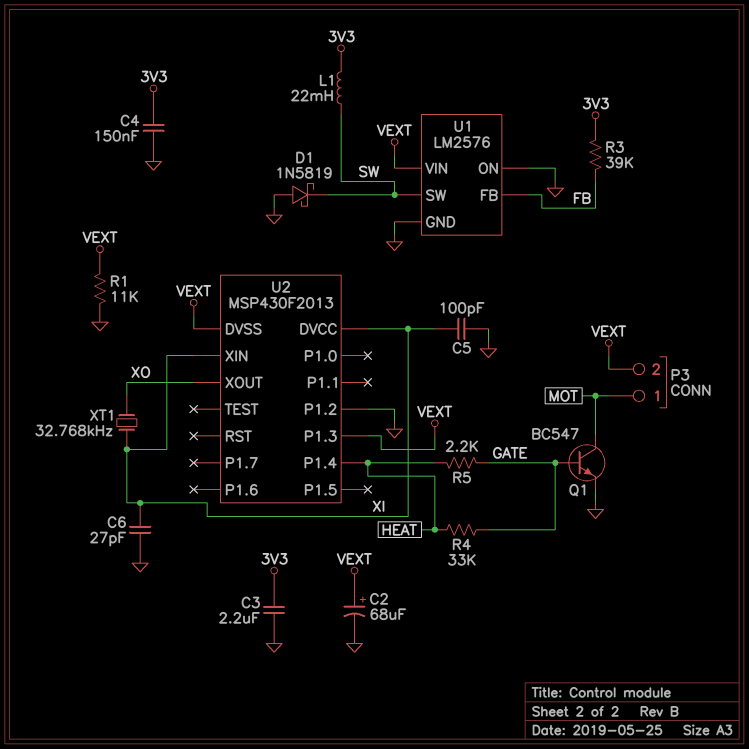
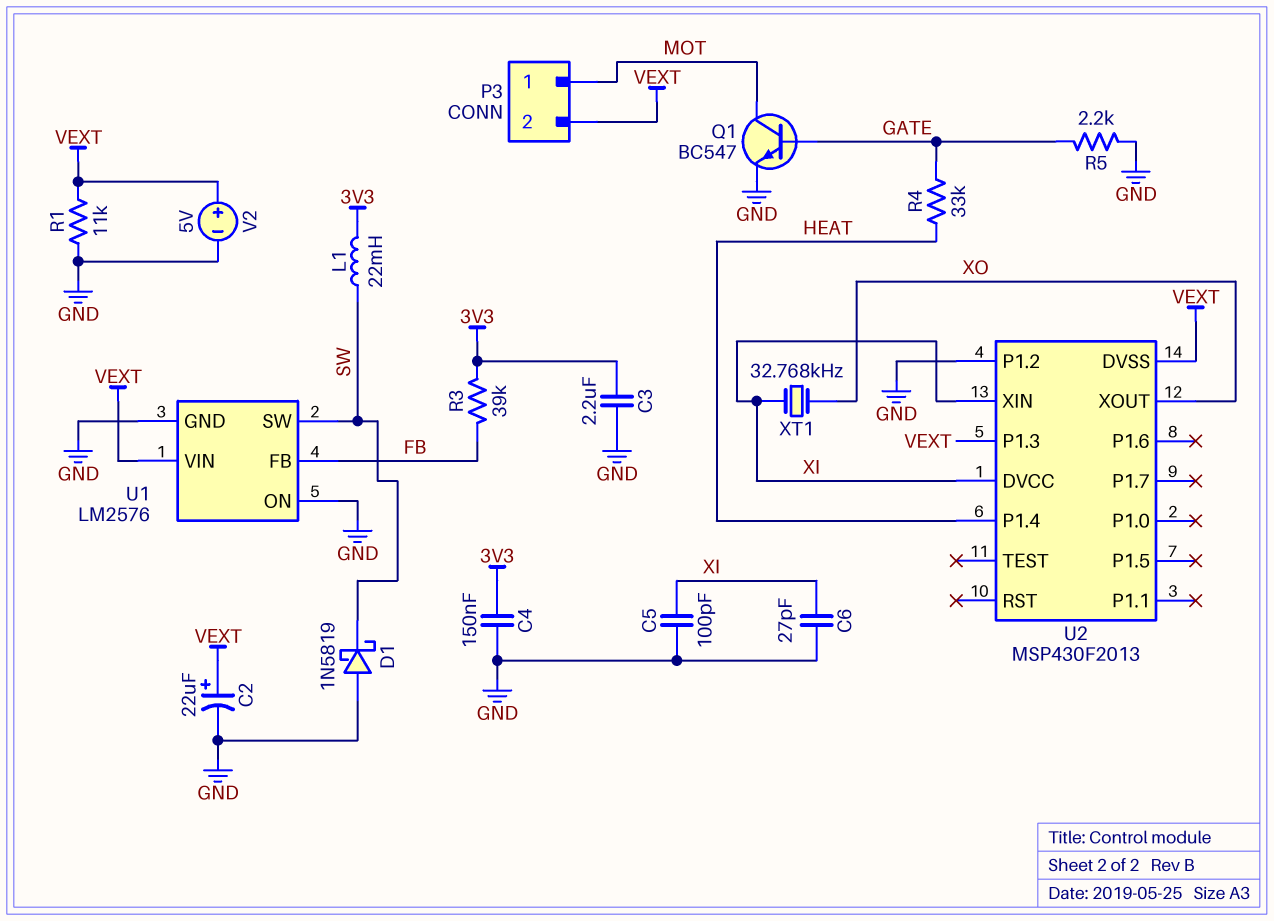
C2: 68uF (plus VEXT, minus GND) -> 22uF (plus VEXT, minus GND)
R5: 2.2k (GATE, HEAT) -> 2.2k (GATE, GND)
V2: none -> 5V (plus VEXT, minus GND)

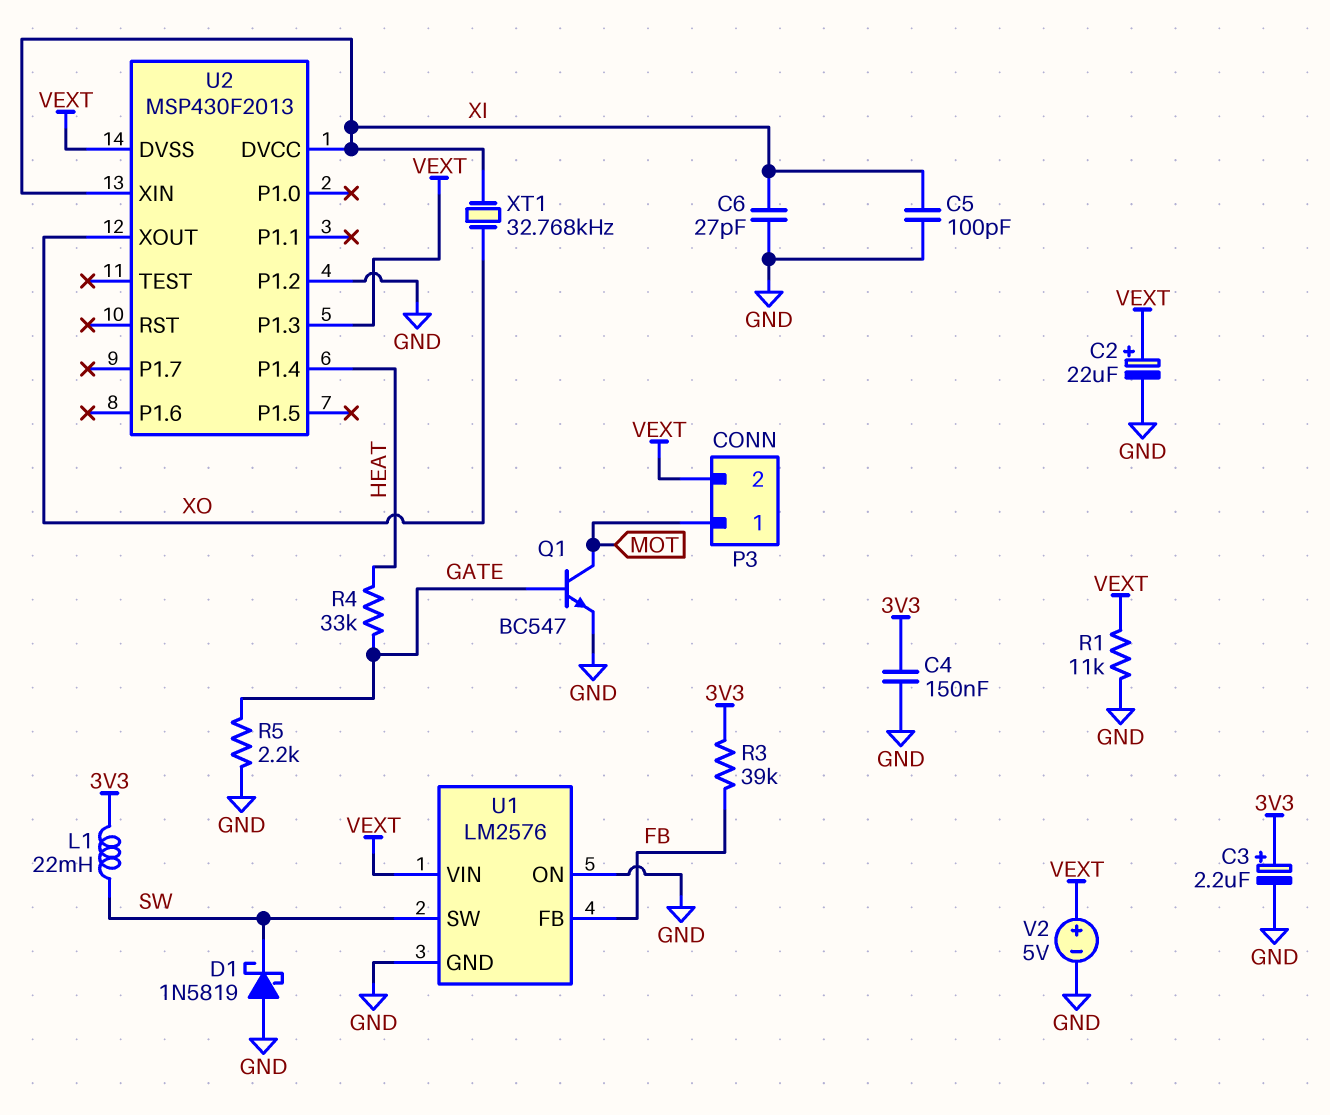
C3: 2.2uF (3V3, GND) -> 2.2uF (plus 3V3, minus GND)

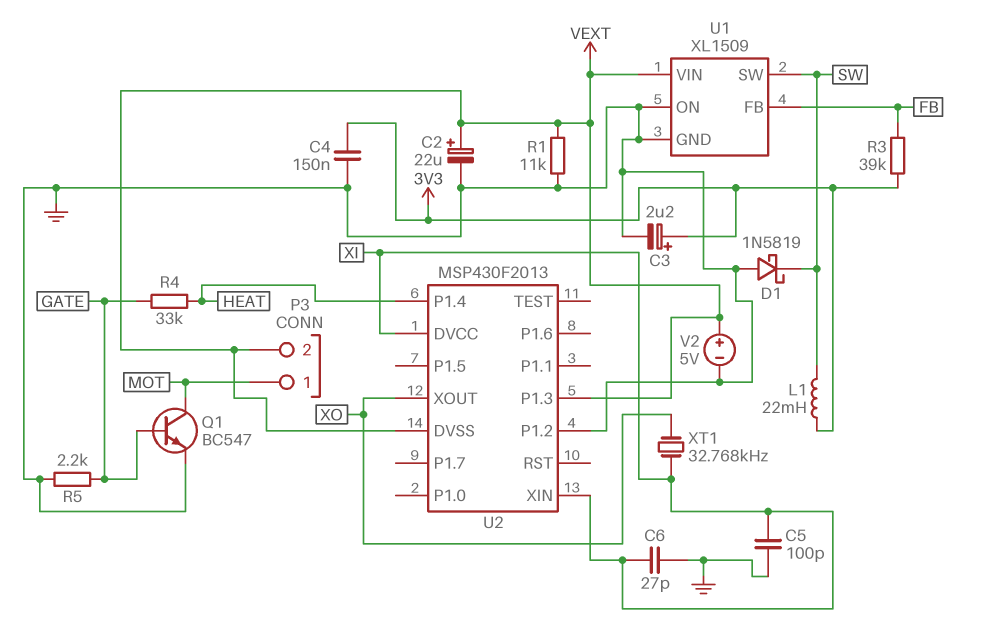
U1: LM2576 -> XL1509

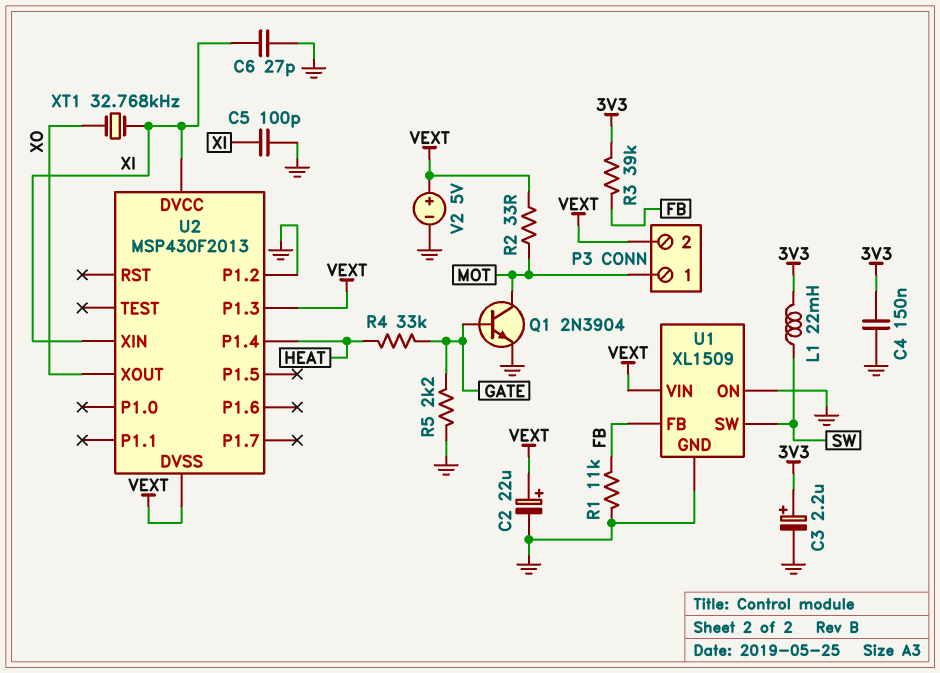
D1: schottky 1N5819 (A GND, K SW) -> none
Q1: NPN BC547 (B GATE, C MOT, E GND) -> NPN 2N3904 (B GATE, C MOT, E GND)
R1: 11k (GND, VEXT) -> 11k (FB, GND)
R2: none -> 33 (MOT, VEXT)

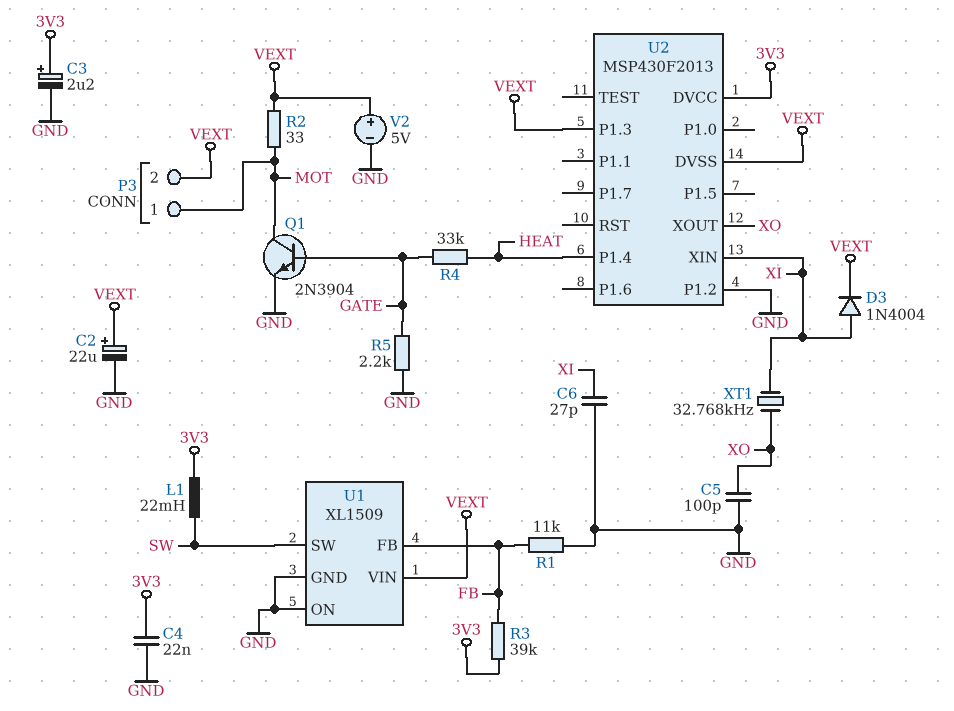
C4: 150nF (3V3, GND) -> 22nF (3V3, GND)
C5: 100pF (GND, XI) -> 100pF (GND, XO)
D3: none -> diode 1N4004 (A XI, K VEXT)
U2 pin DVCC: XI -> 3V3

